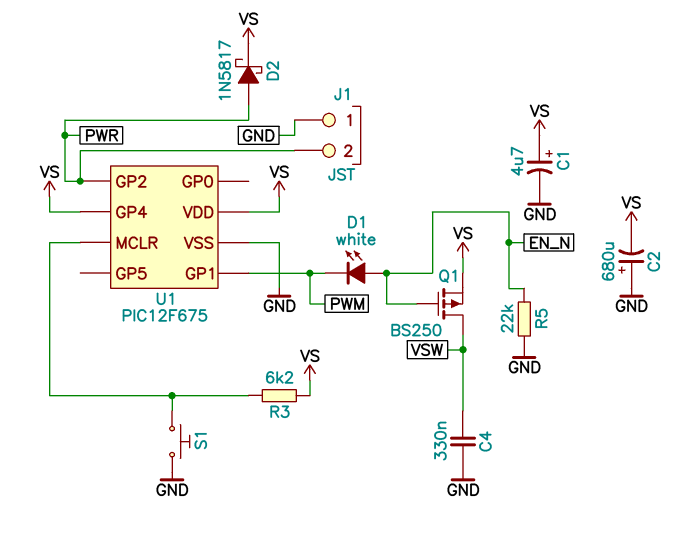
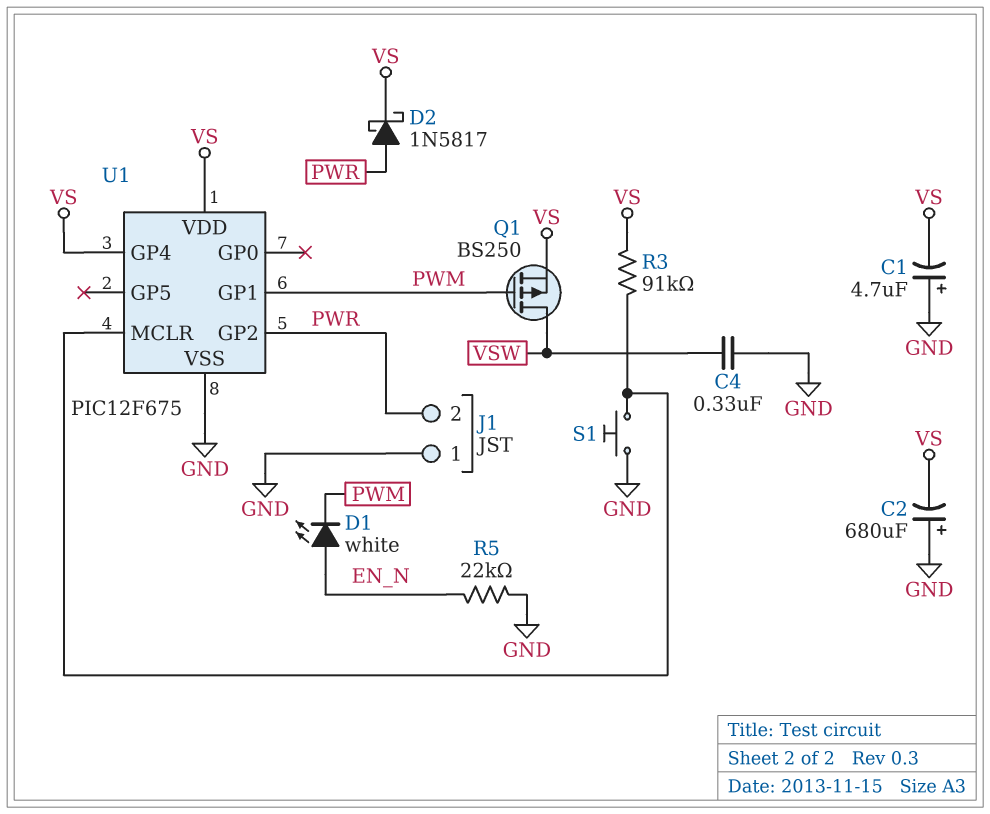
C1: 4.7uF (plus VS, minus GND) -> 4.7uF (plus GND, minus VS)
Q1: PMOS BS250 (G EN_N, D VSW, S VS) -> PMOS BS250 (G PWM, D VSW, S VS)
R3: 6.2k (U1/MCLR, VS) -> 91k (U1/MCLR, VS)

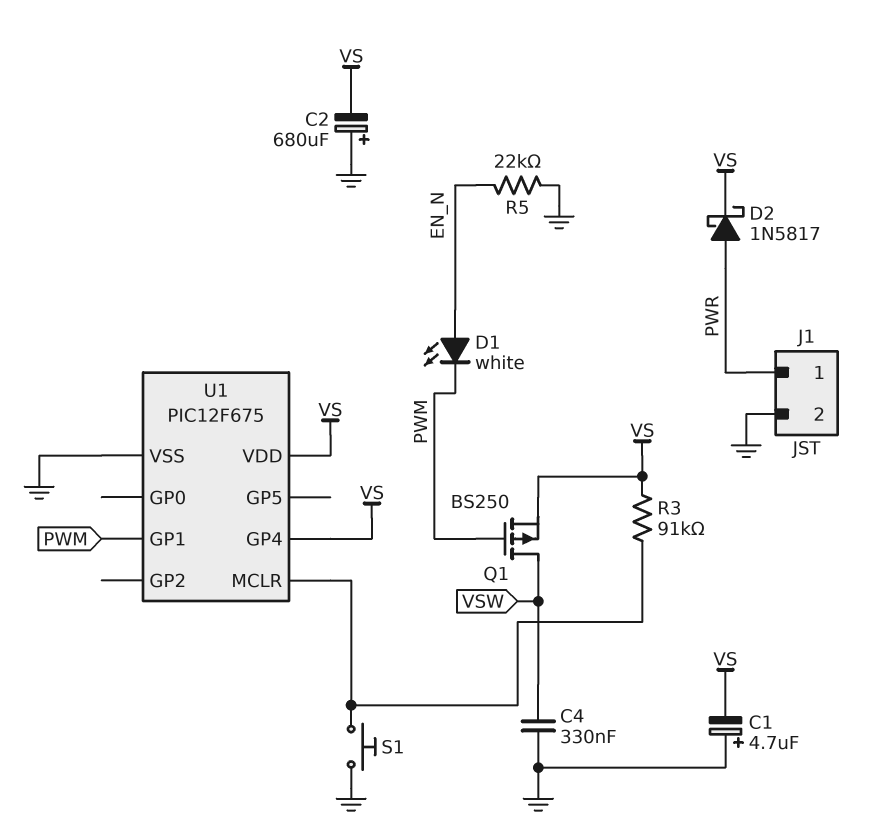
J1 pin 1: GND -> PWR
J1 pin 2: PWR -> GND
U1 pin GP2: PWR -> none

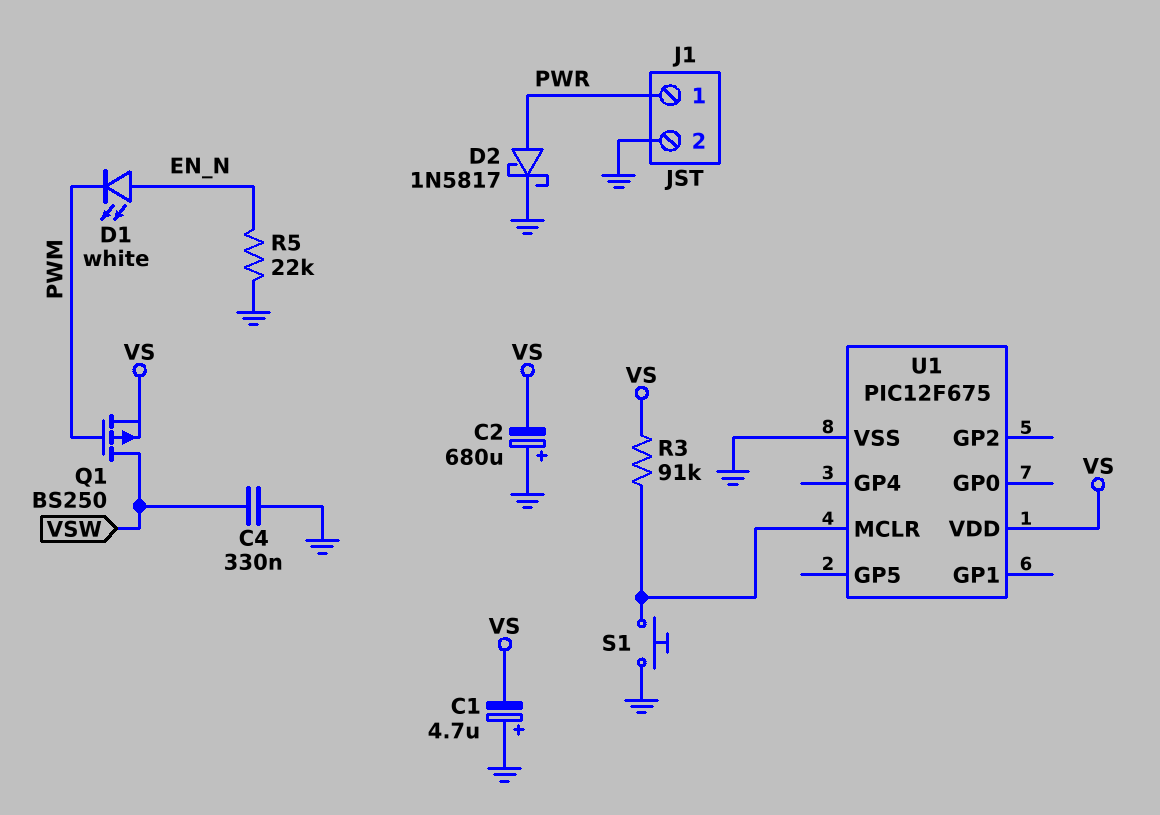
D2: schottky 1N5817 (A PWR, K VS) -> schottky 1N5817 (A PWR, K GND)
U1 pin GP1: PWM -> none
U1 pin GP4: VS -> none

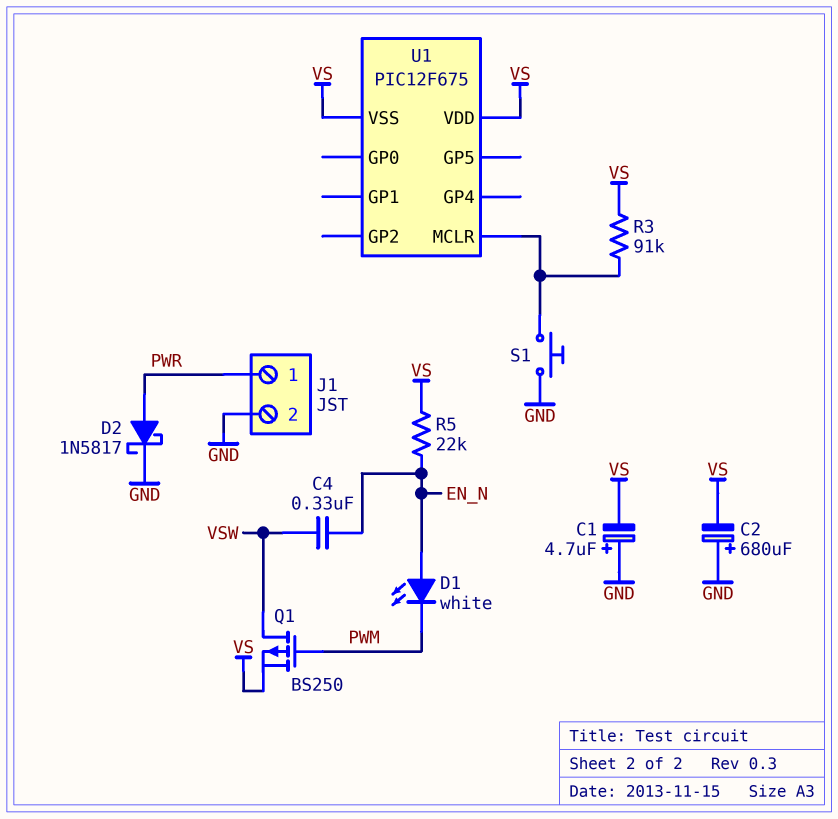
C4: 330nF (GND, VSW) -> 330nF (EN_N, VSW)
R5: 22k (EN_N, GND) -> 22k (EN_N, VS)
U1 pin VSS: GND -> VS

